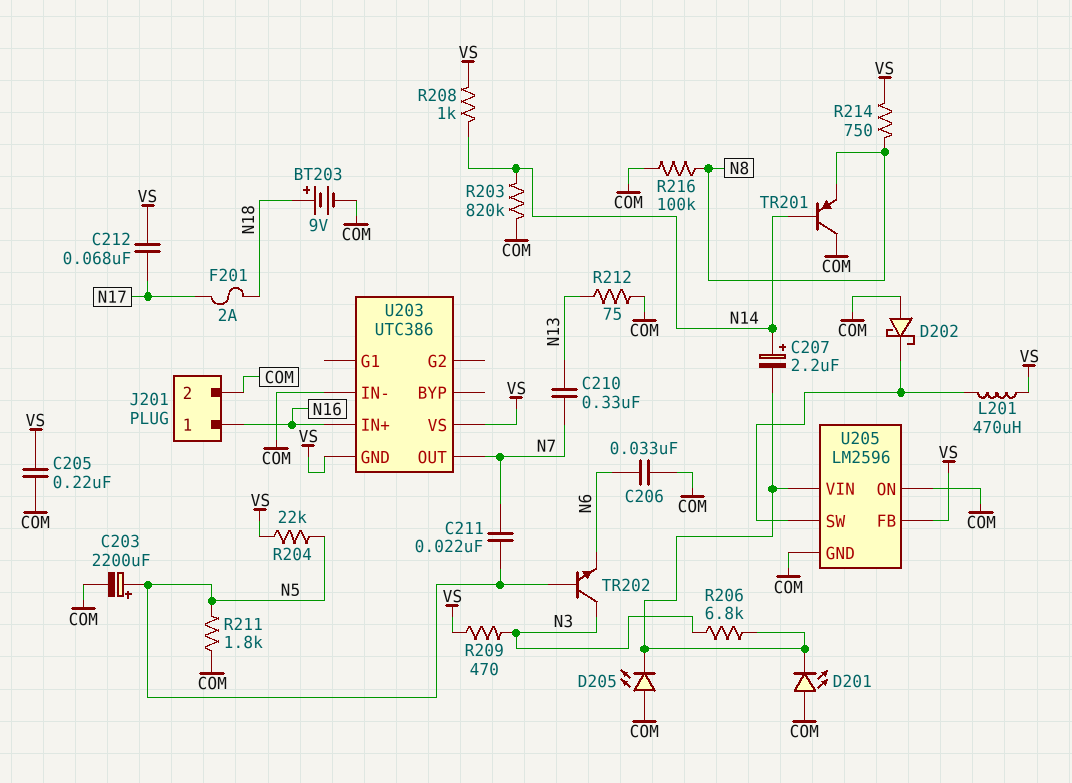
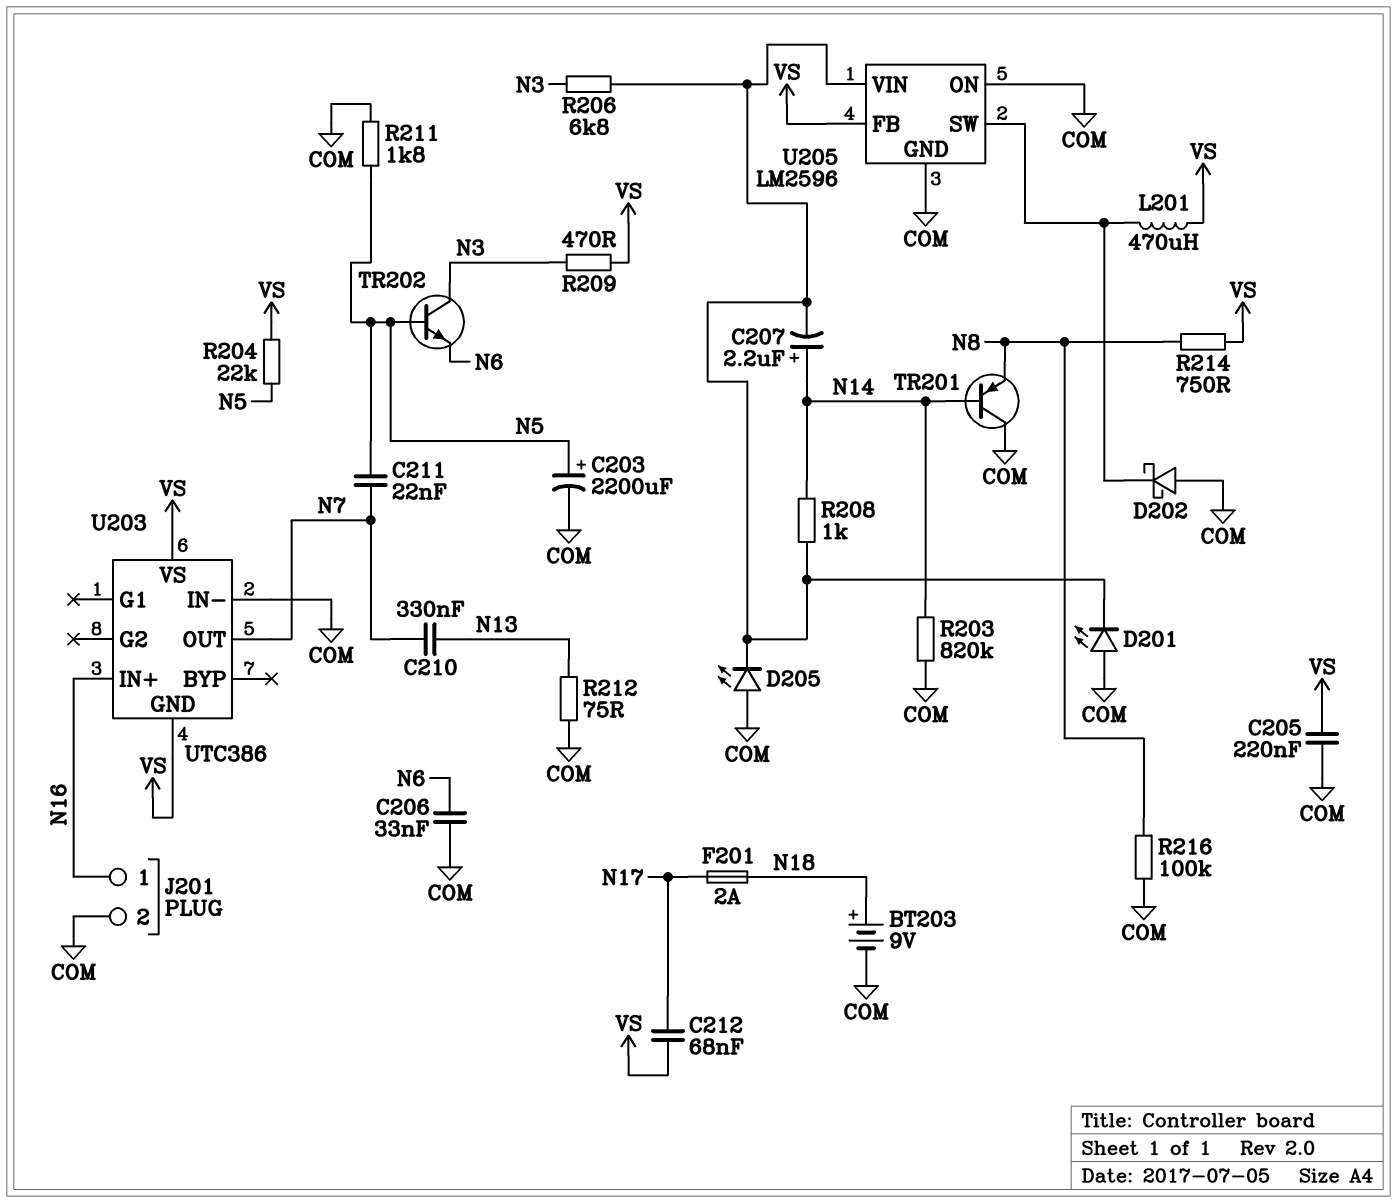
R208: 1k (N14, VS) -> 1k (N14, U205/VIN)

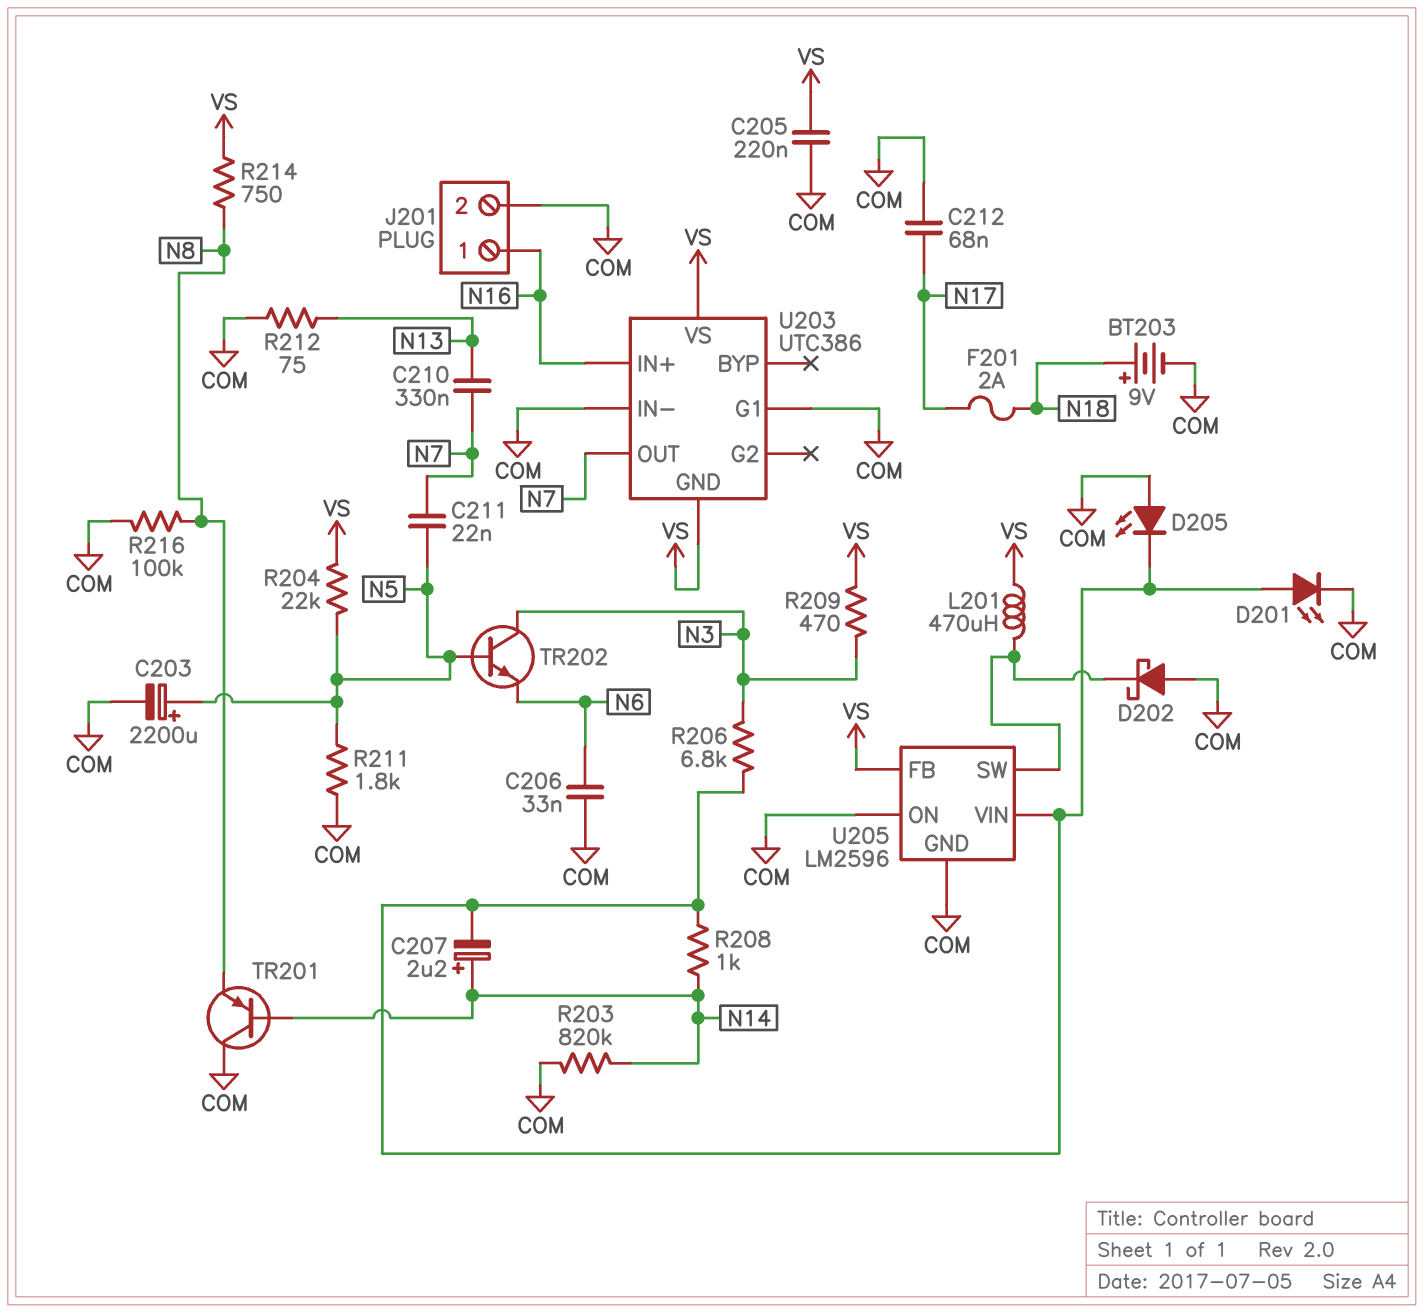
C212: 68nF (N17, VS) -> 68nF (COM, N17)
D201: LED (A COM, K U205/VIN) -> LED (A U205/VIN, K COM)
U203 pin G1: none -> COM

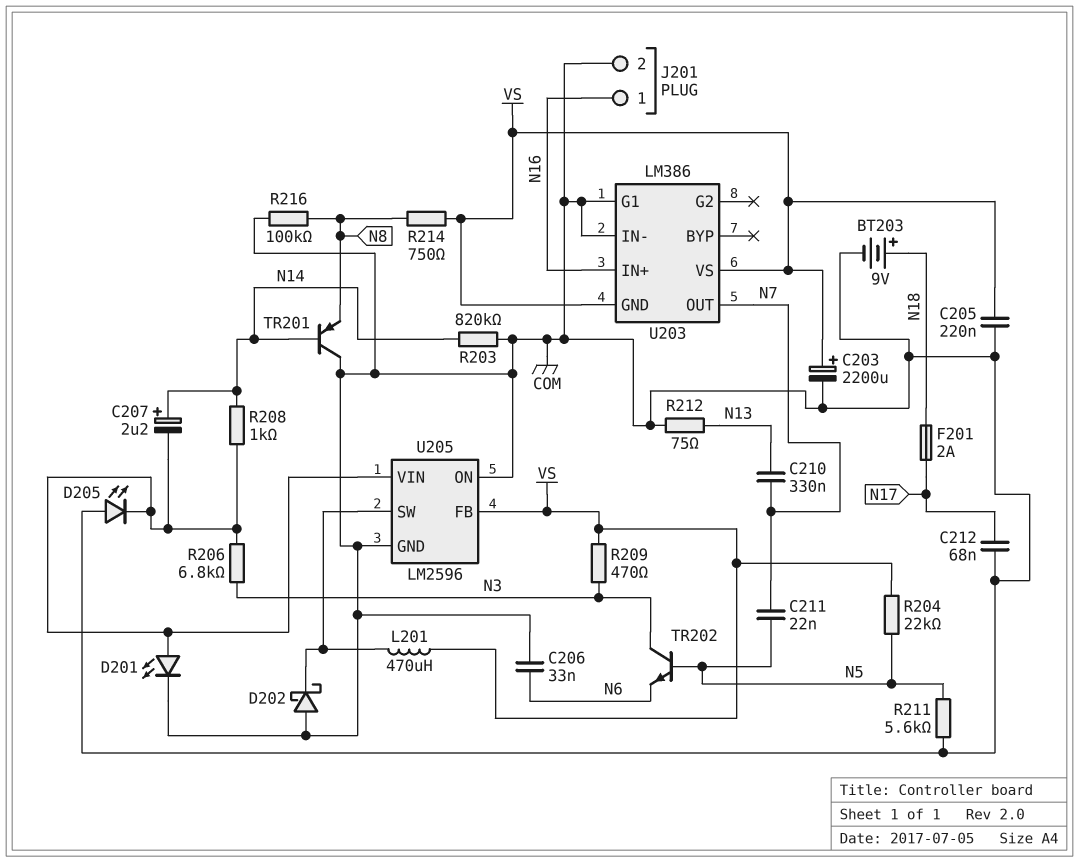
C203: 2200uF (plus N5, minus COM) -> 2200uF (plus VS, minus COM)
R211: 1.8k (COM, N5) -> 5.6k (COM, N5)
U203: UTC386 -> LM386

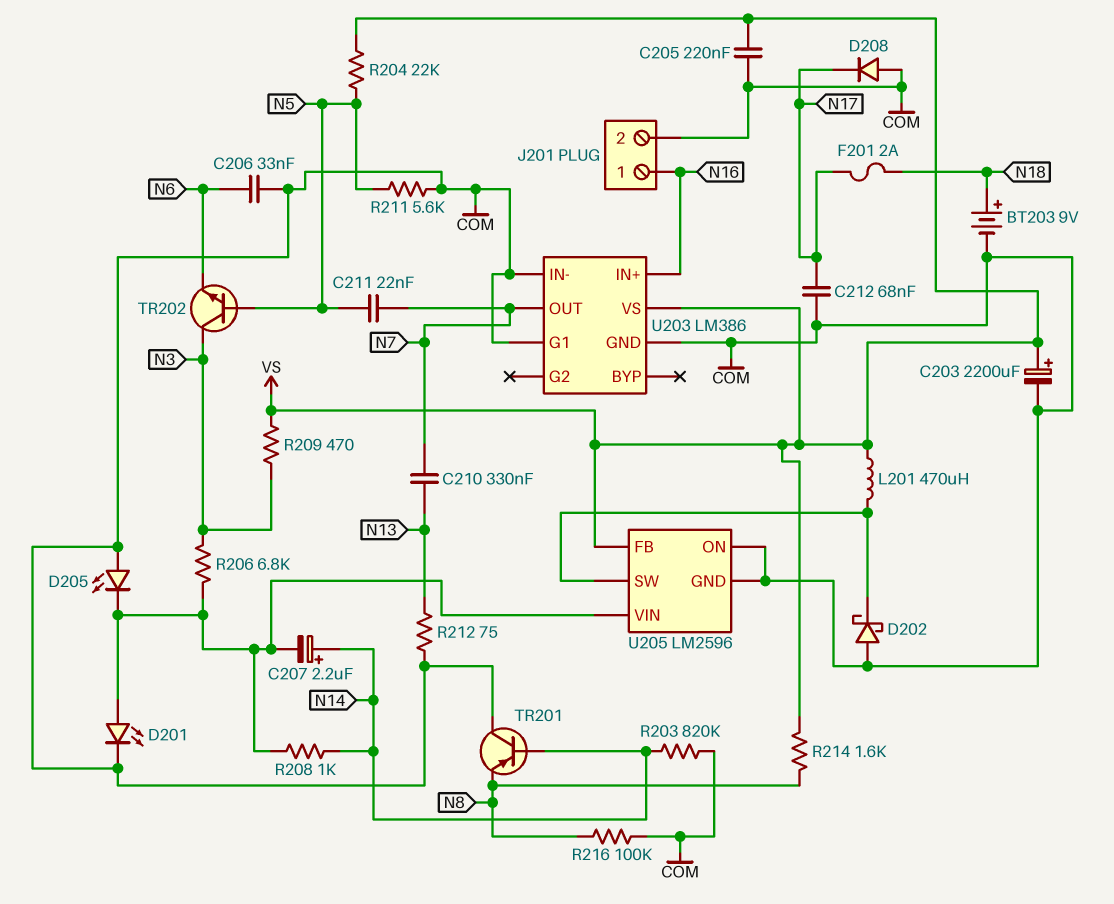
D208: none -> diode (A COM, K N17)
R214: 750 (N8, VS) -> 1.6k (N8, VS)
U203 pin GND: VS -> COM

